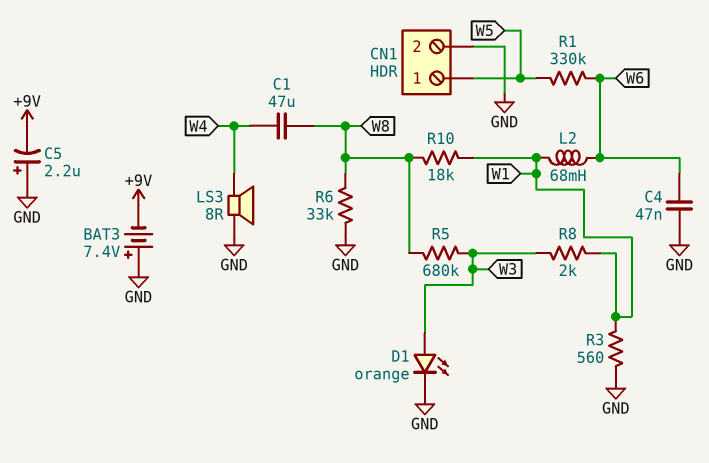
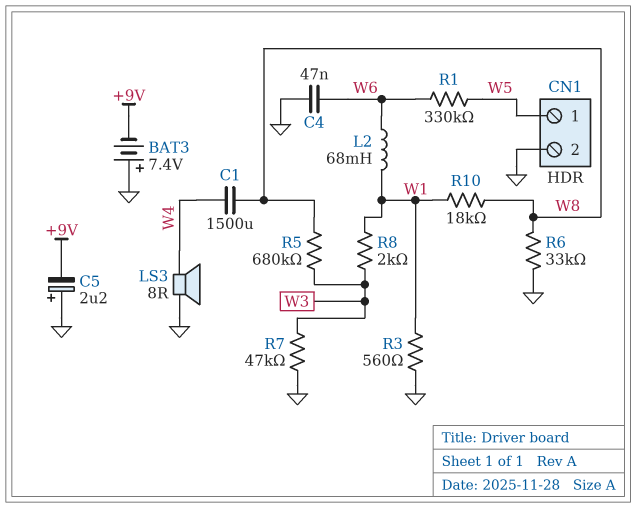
C1: 47uF (W4, W8) -> 1500uF (W4, W8)
D1: LED orange (A W3, K GND) -> none
R7: none -> 47k (GND, W3)

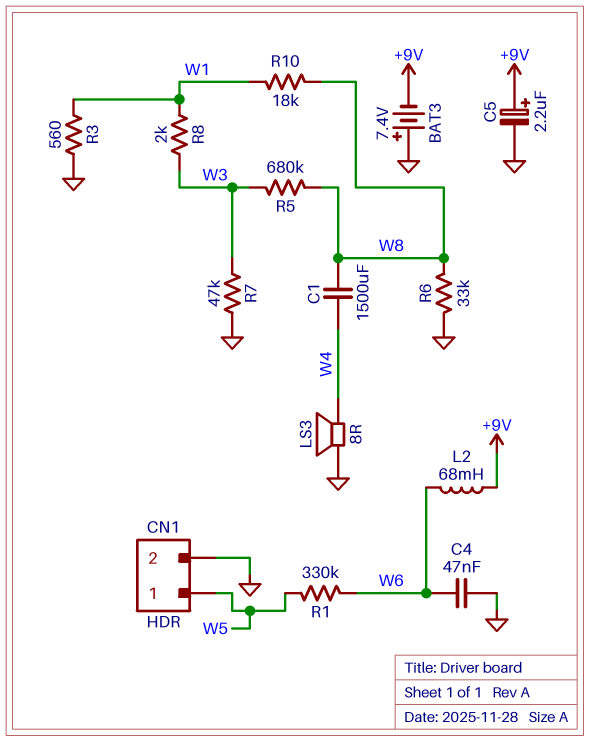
C5: 2.2uF (plus GND, minus +9V) -> 2.2uF (plus +9V, minus GND)
L2: 68mH (W1, W6) -> 68mH (+9V, W6)

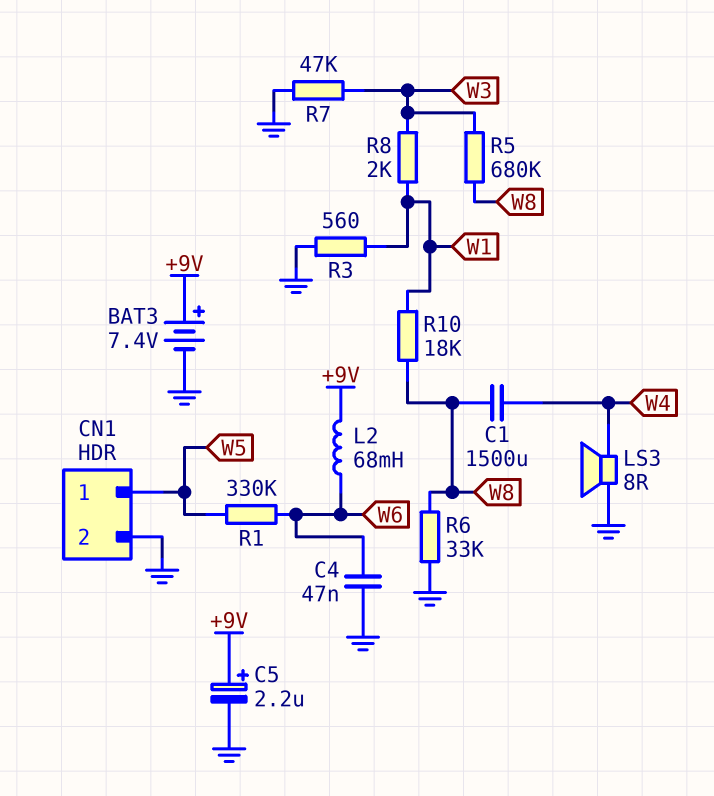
BAT3: 7.4V (plus GND, minus +9V) -> 7.4V (plus +9V, minus GND)

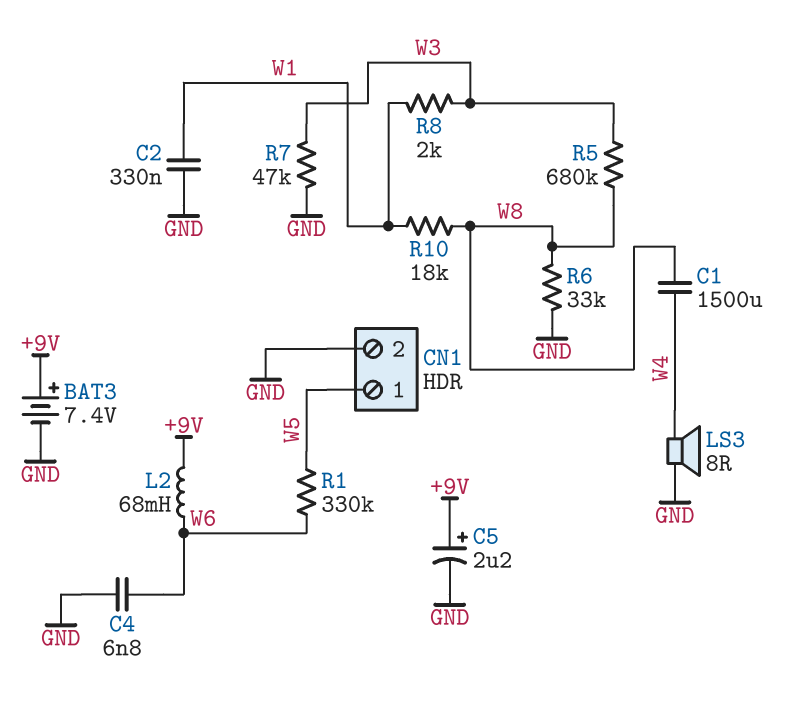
C2: none -> 330nF (GND, W1)
C4: 47nF (GND, W6) -> 6.8nF (GND, W6)
R3: 560 (GND, W1) -> none

